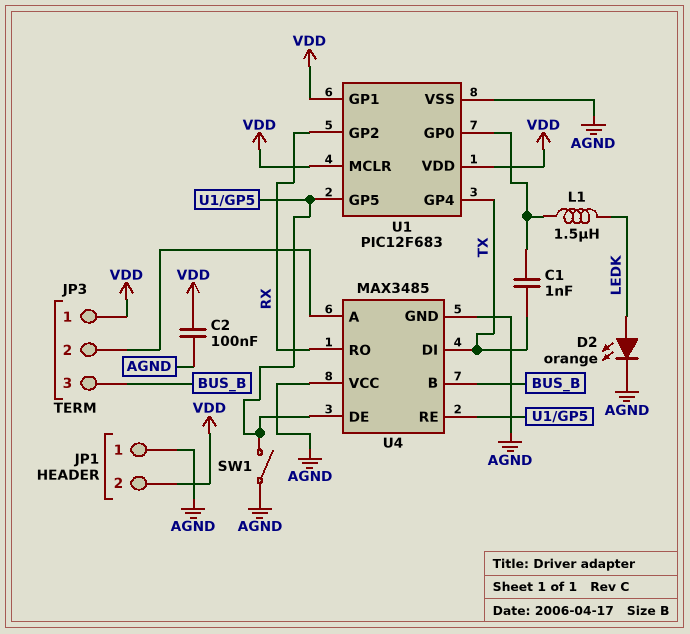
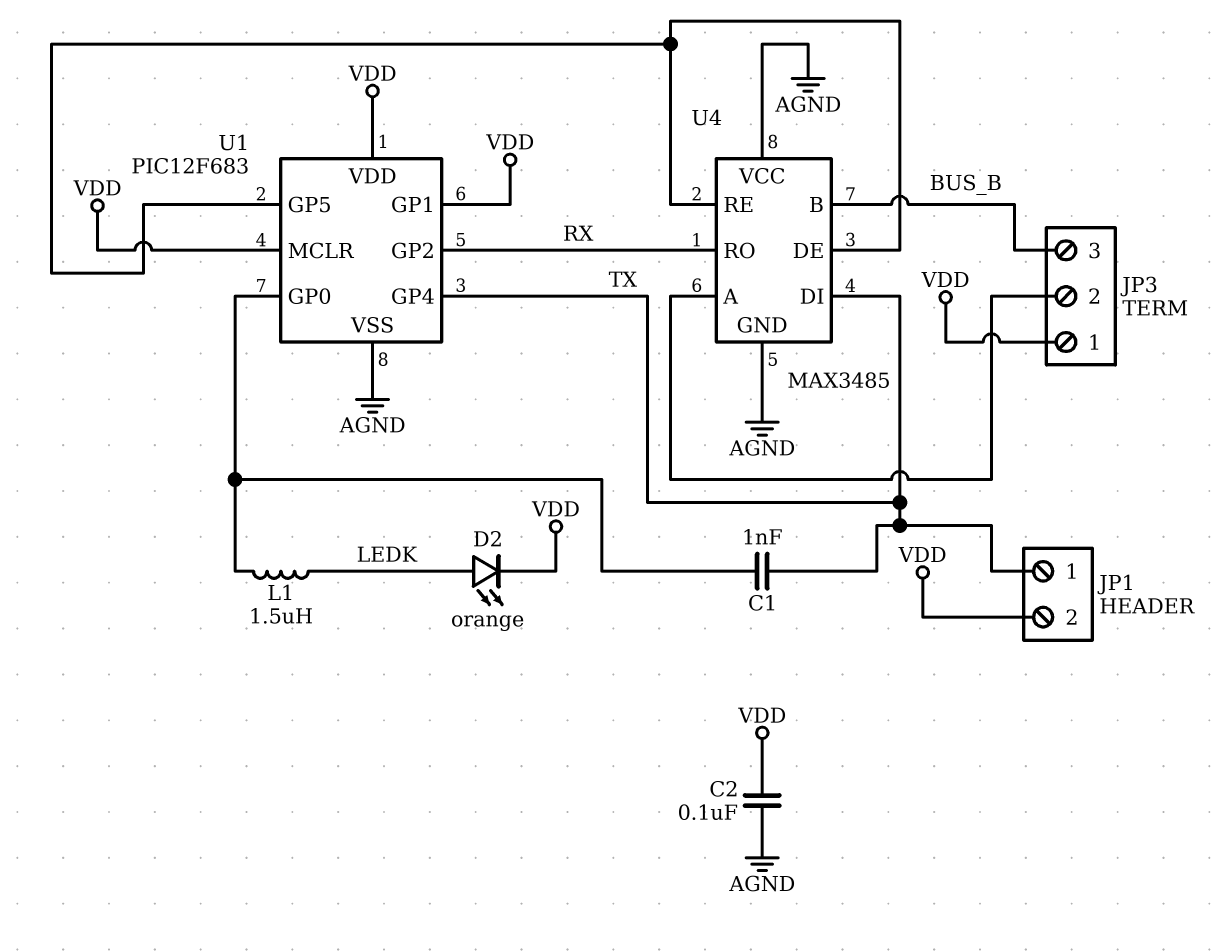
D2: LED orange (A LEDK, K AGND) -> LED orange (A LEDK, K VDD)
JP1 pin 1: AGND -> TX
SW1: switch (AGND, U1/GP5) -> none

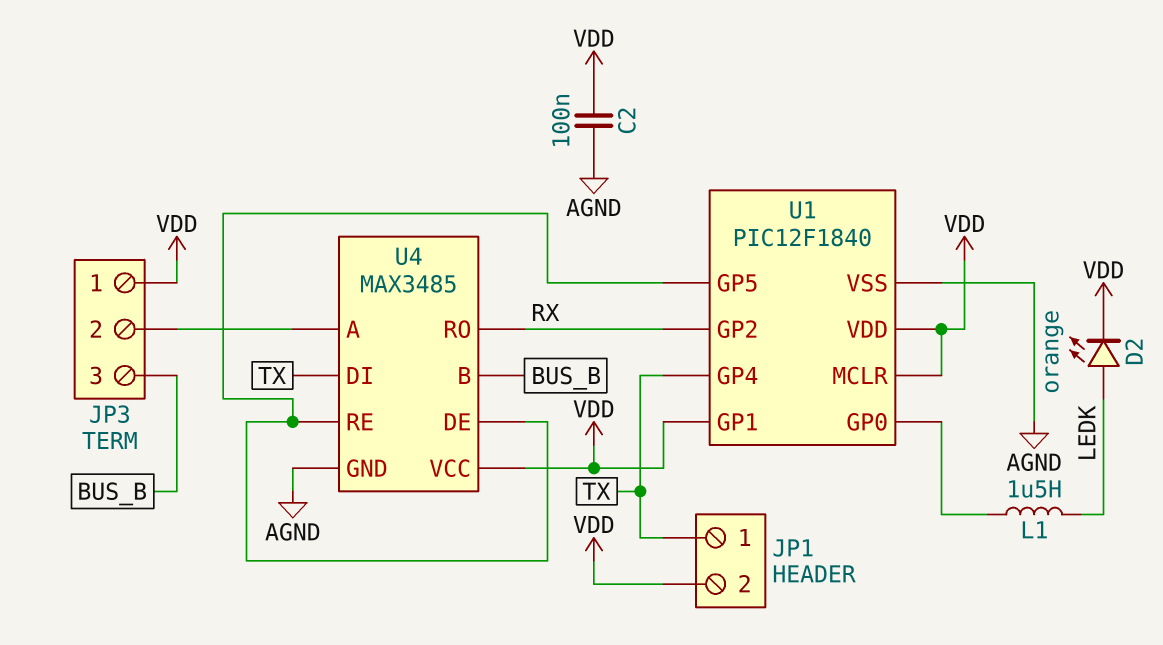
C1: 1nF (TX, U1/GP0) -> none
U1: PIC12F683 -> PIC12F1840
U4 pin VCC: AGND -> VDD

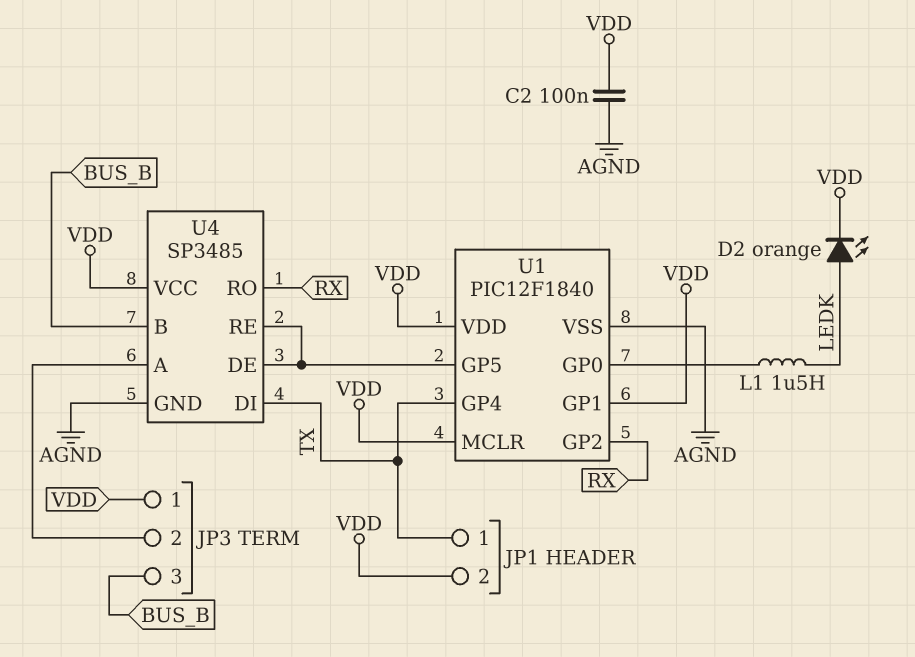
U4: MAX3485 -> SP3485

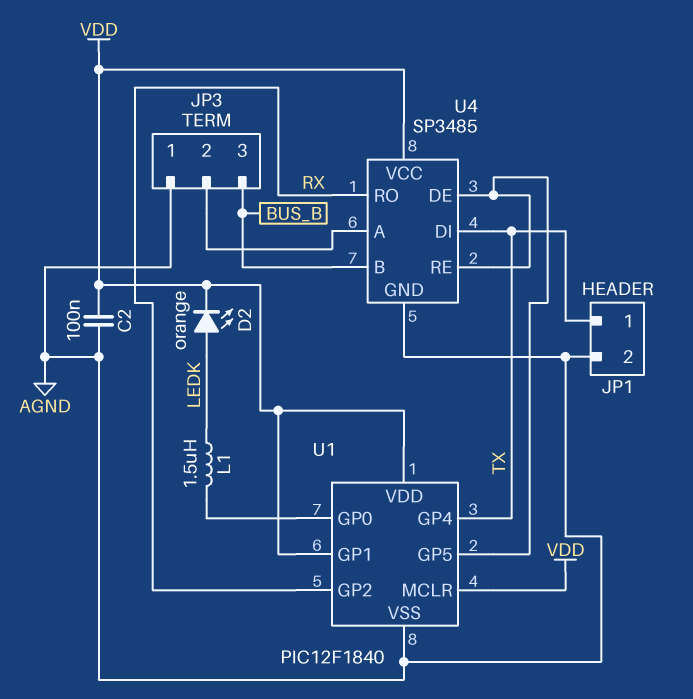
JP1 pin 2: VDD -> AGND
JP3 pin 1: VDD -> AGND

